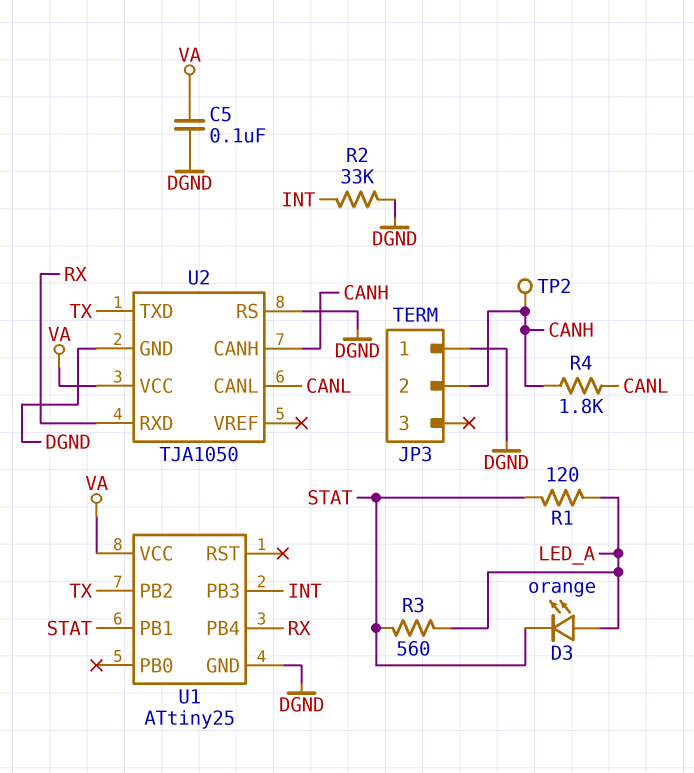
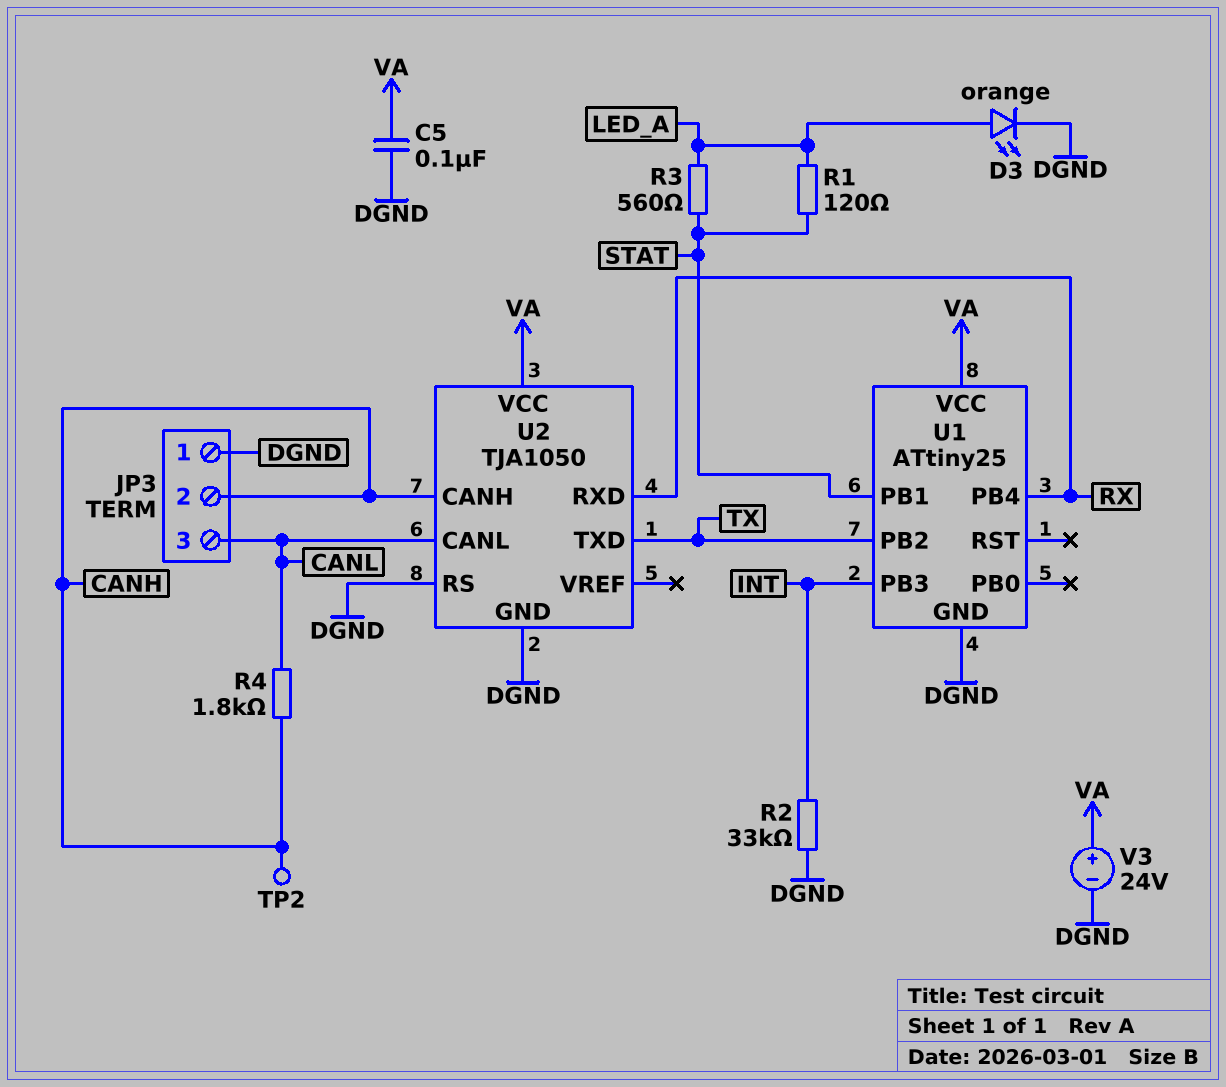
D3: LED orange (A LED_A, K STAT) -> LED orange (A LED_A, K DGND)
JP3 pin 3: none -> CANL
V3: none -> 24V (plus VA, minus DGND)

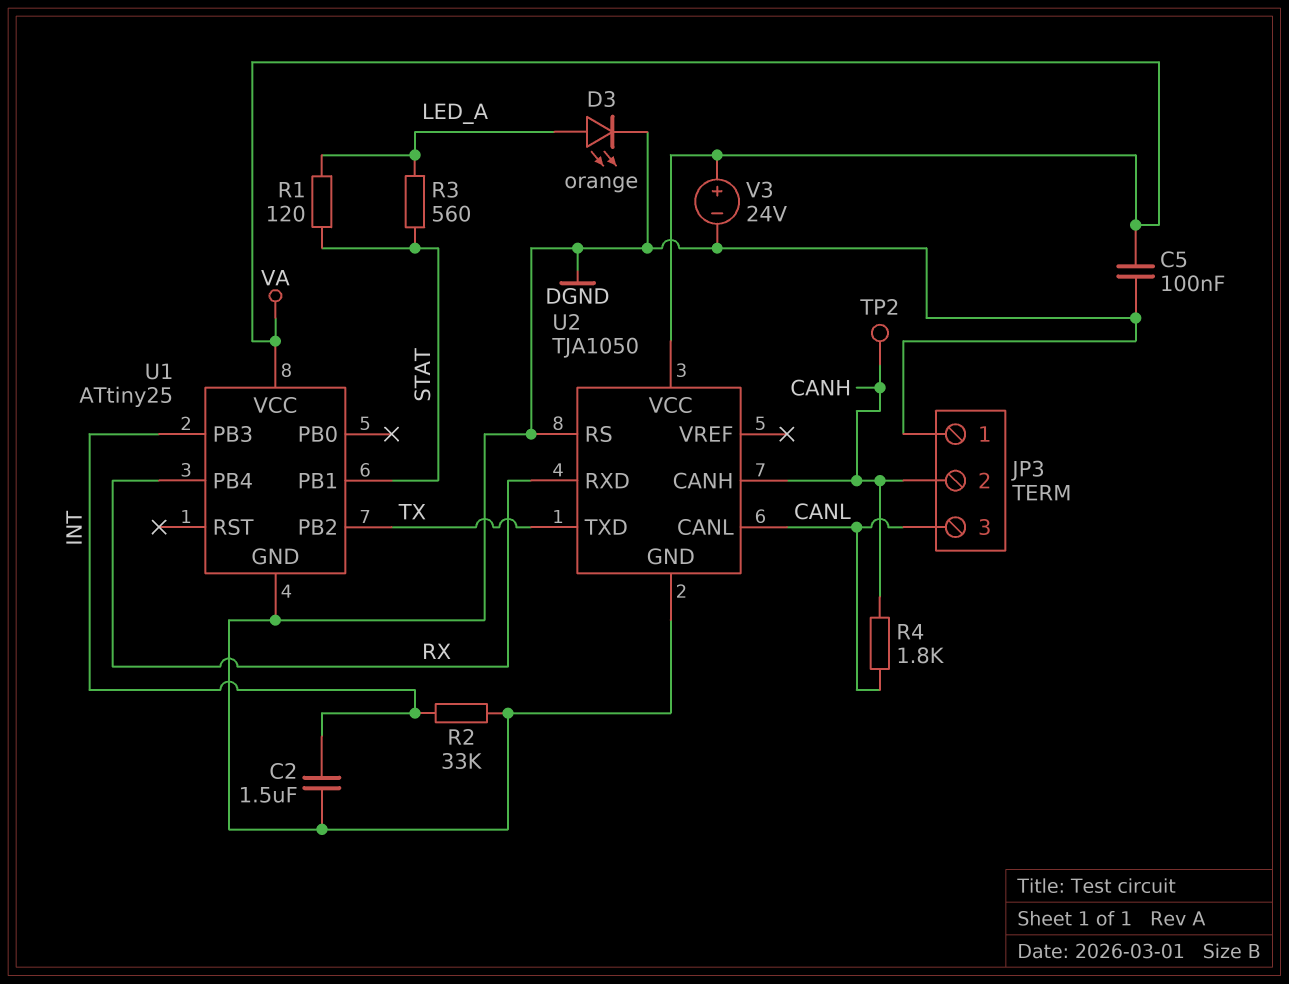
C2: none -> 1.5uF (DGND, INT)

